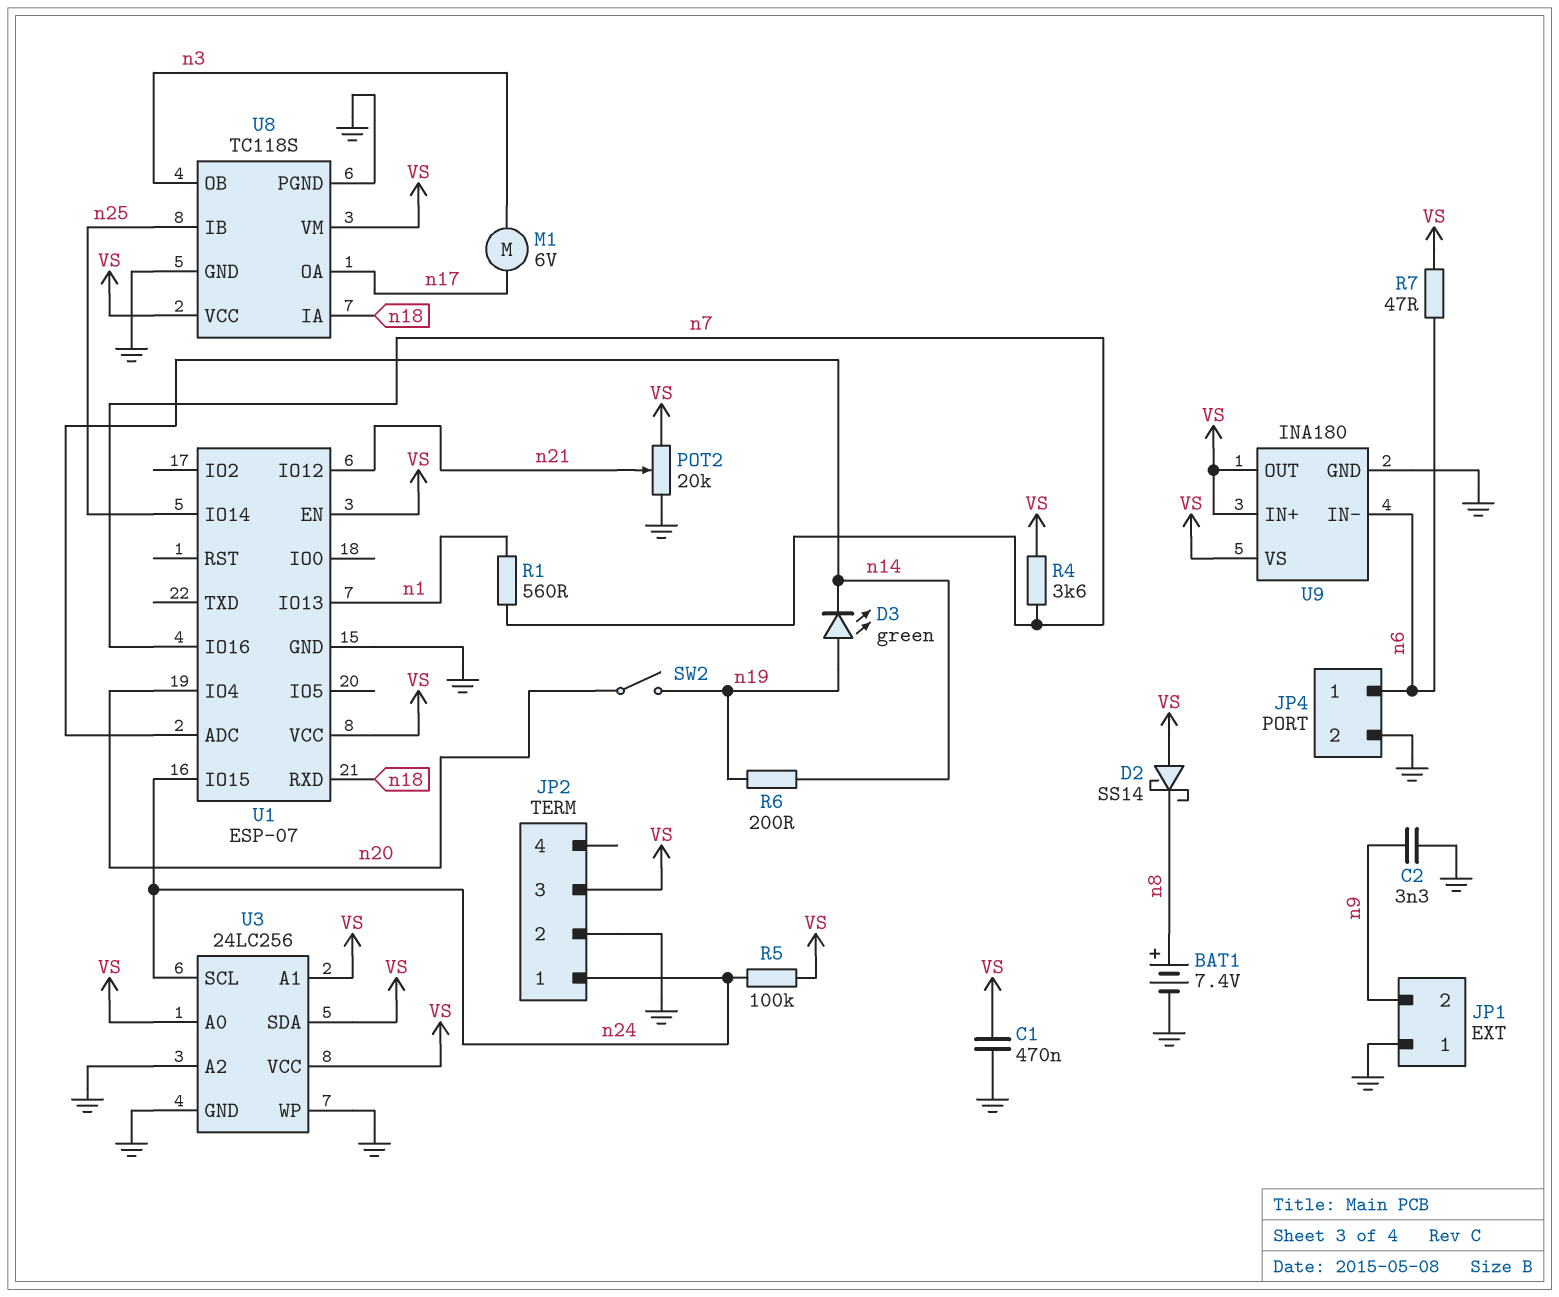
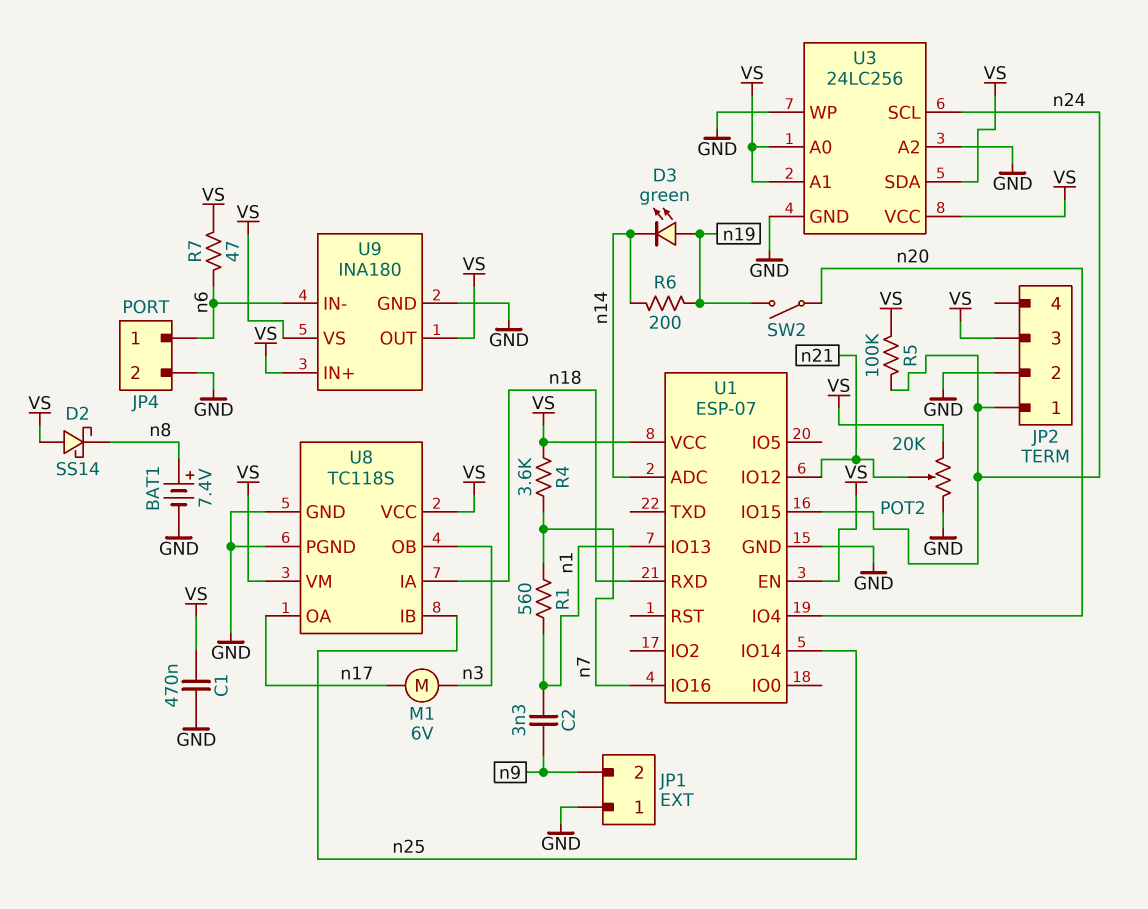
C2: 3.3nF (GND, n9) -> 3.3nF (n1, n9)

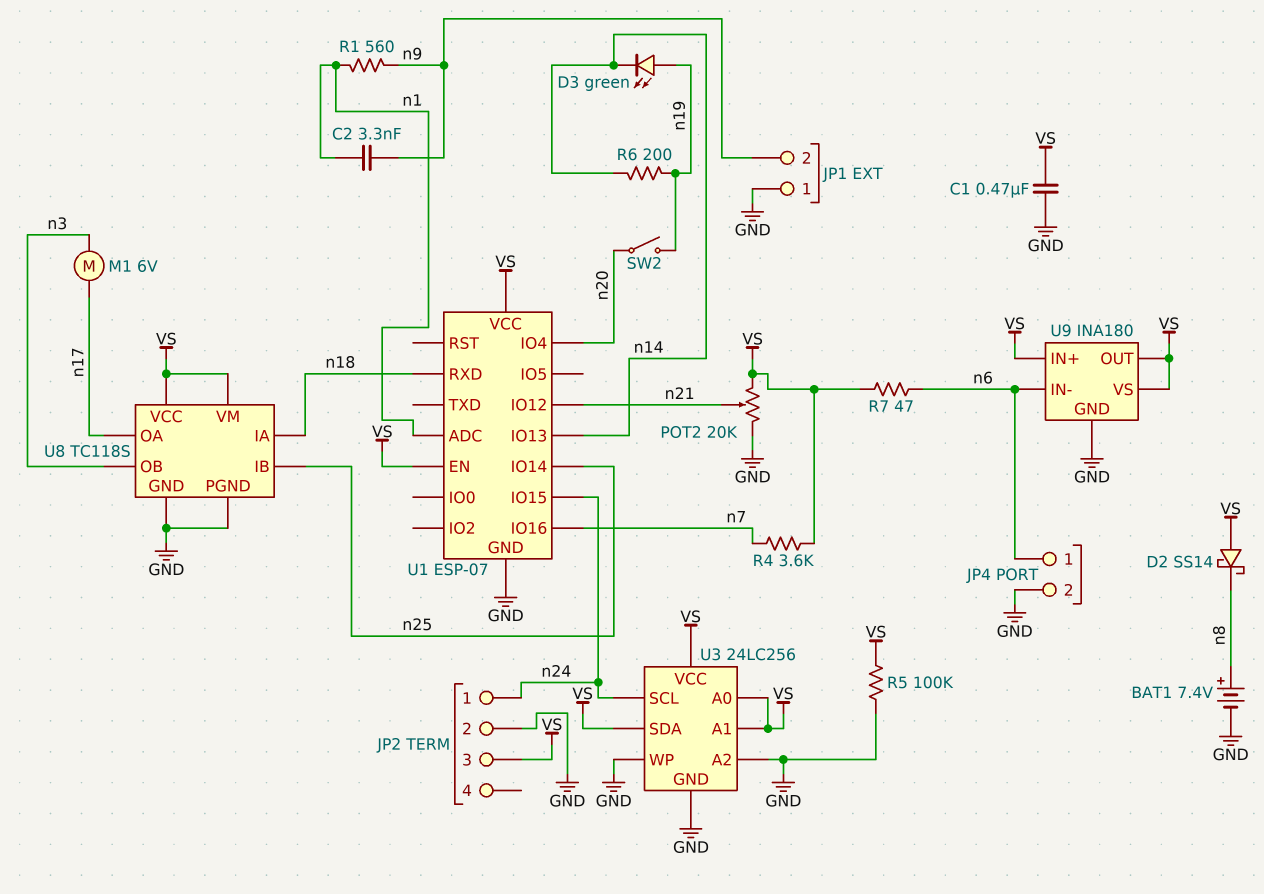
R1: 560 (n1, n7) -> 560 (n1, n9)
R5: 100k (VS, n24) -> 100k (GND, VS)
U1 pin ADC: n14 -> n1
U1 pin IO13: n1 -> n14

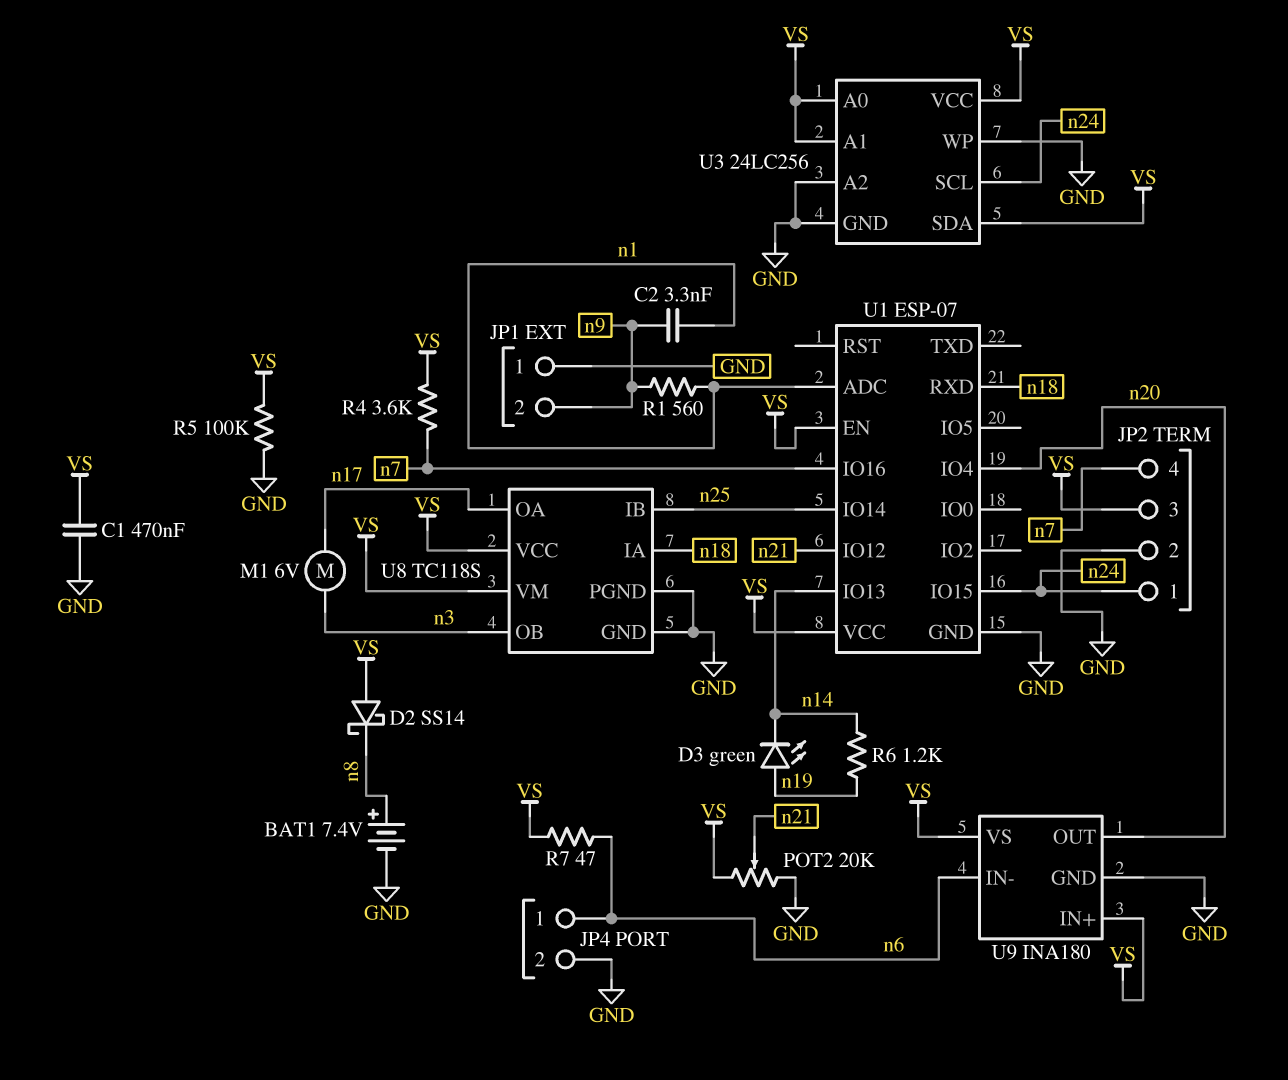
JP2 pin 4: none -> n7
R6: 200 (n14, n19) -> 1.2k (n14, n19)
SW2: switch (n19, n20) -> none
U9 pin OUT: VS -> n20

